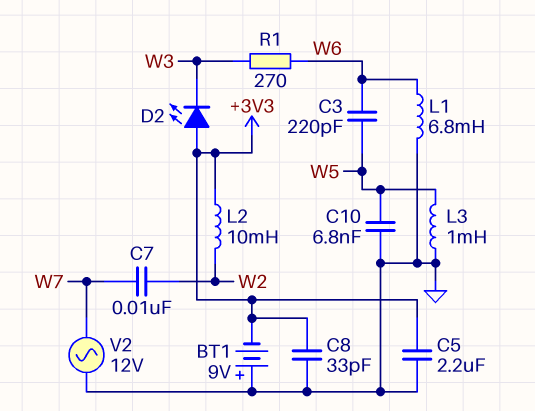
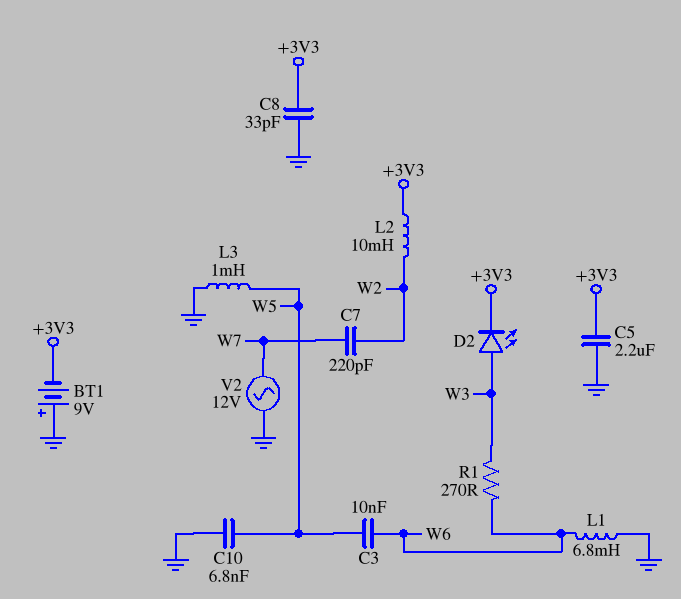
C3: 220pF (W5, W6) -> 10nF (W5, W6)
C7: 10nF (W2, W7) -> 220pF (W2, W7)
D2: LED (A +3V3, K W3) -> LED (A W3, K +3V3)

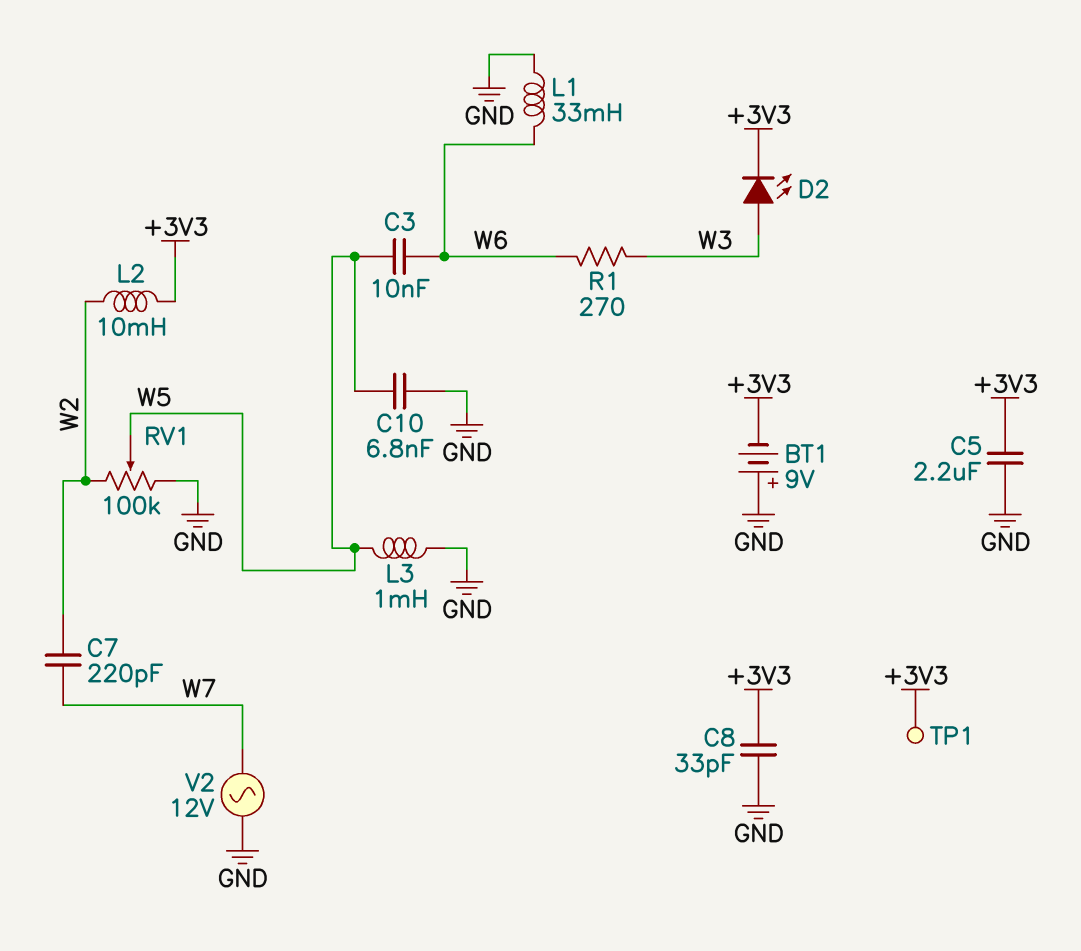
L1: 6.8mH (GND, W6) -> 33mH (GND, W6)
RV1: none -> 100k (GND, W2, wiper W5)
TP1: none -> test point (+3V3)

